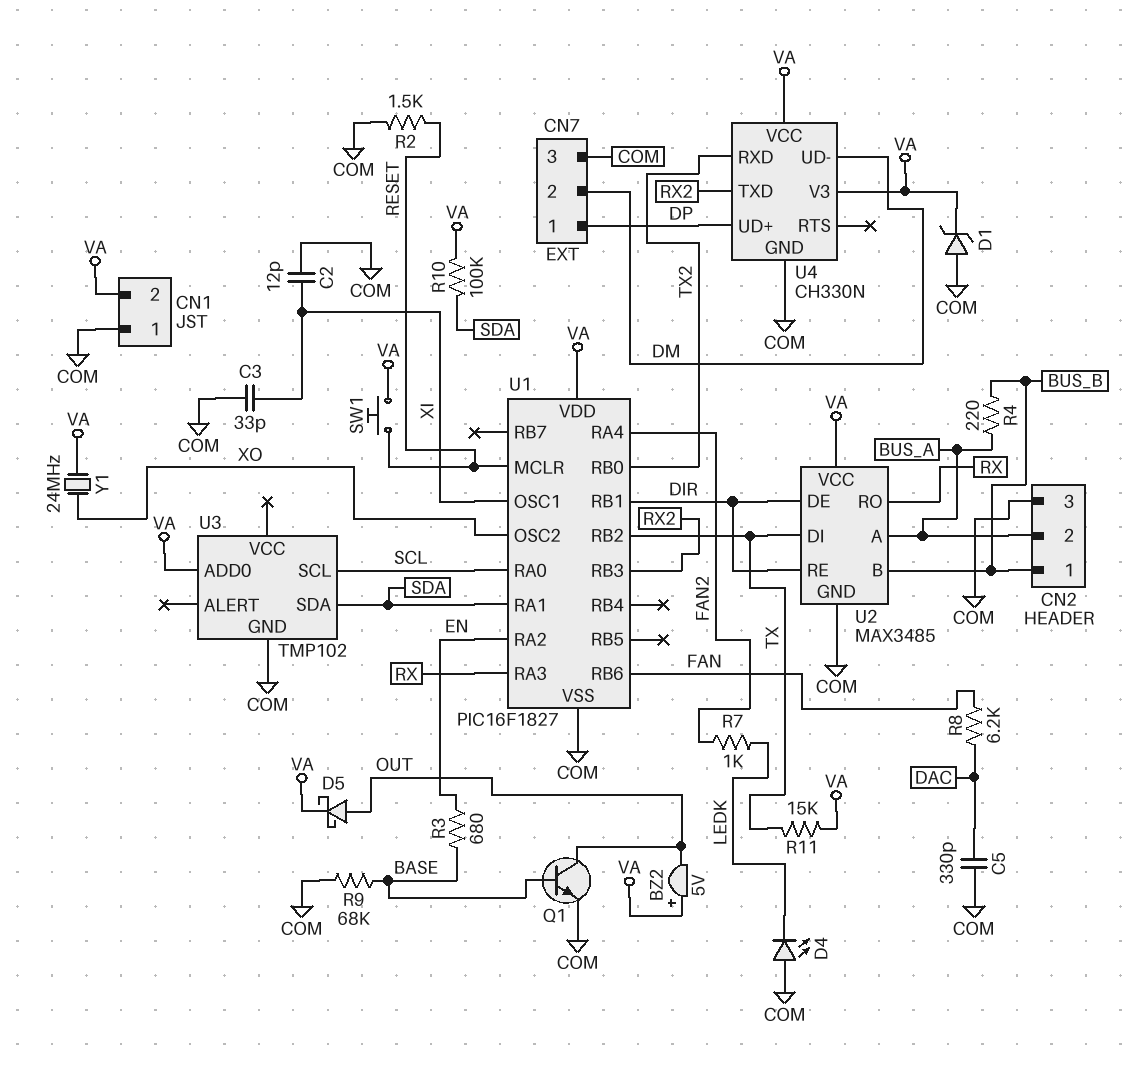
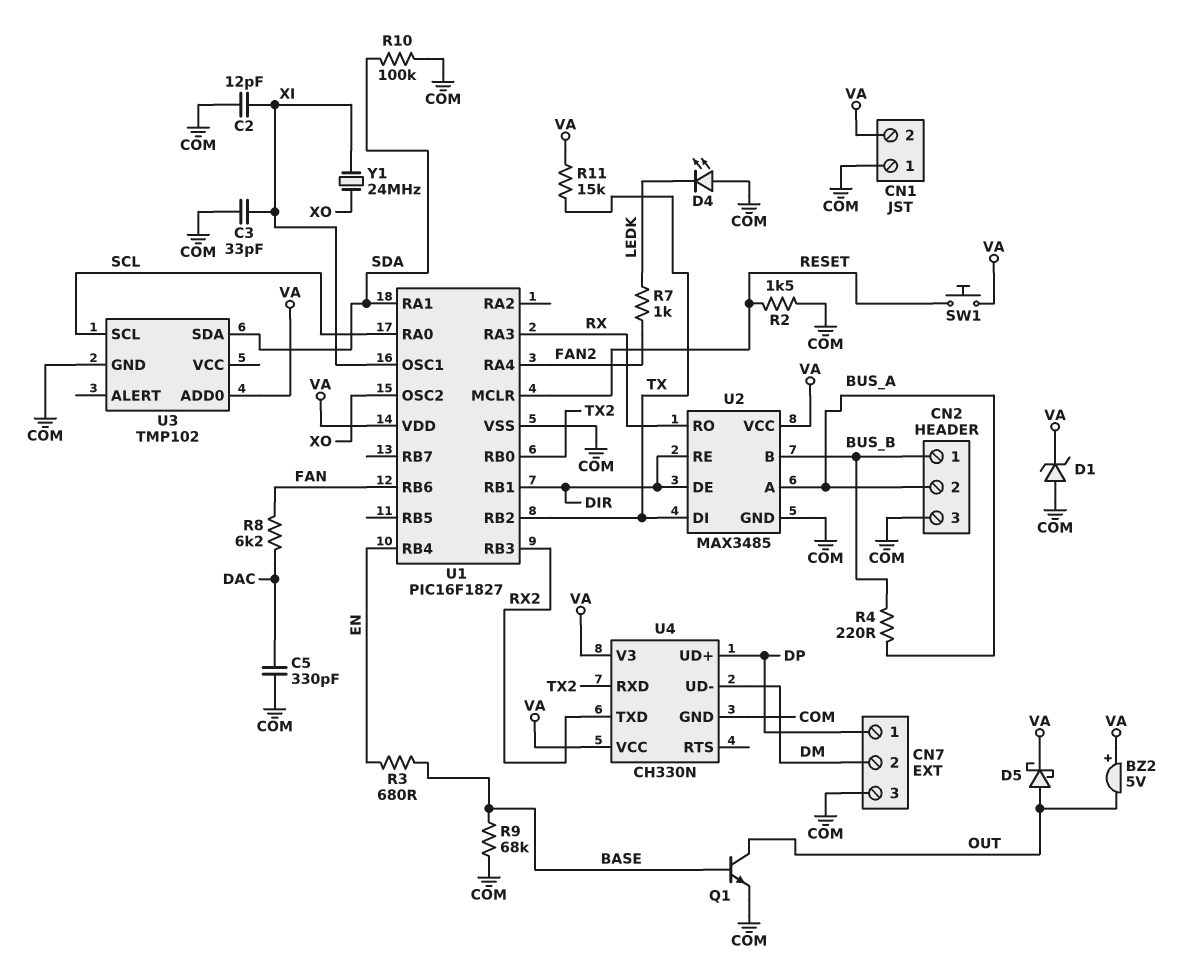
R10: 100k (SDA, VA) -> 100k (COM, SDA)
U1 pin RA2: EN -> none
U1 pin RB4: none -> EN
Y1: 24MHz (VA, XO) -> 24MHz (XI, XO)

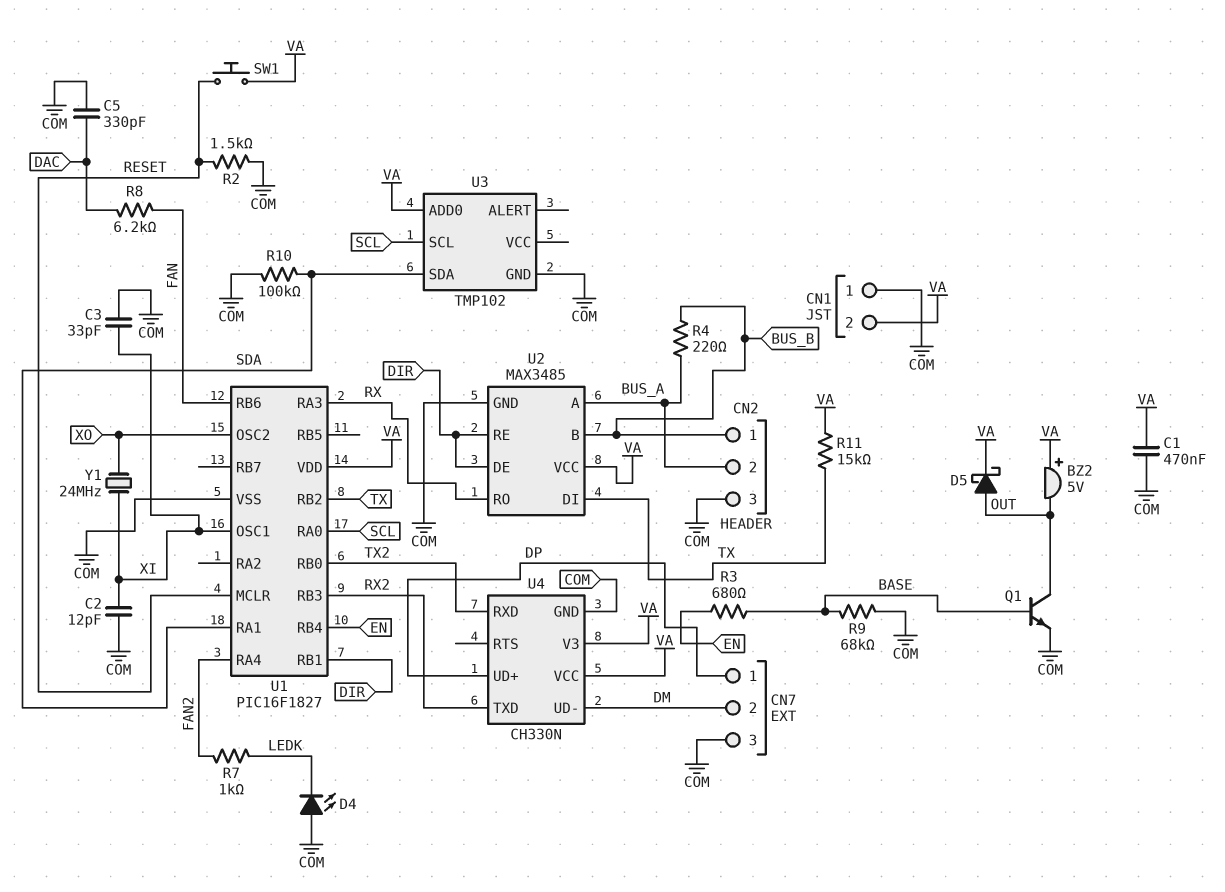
C1: none -> 470nF (COM, VA)
D1: zener (A COM, K VA) -> none

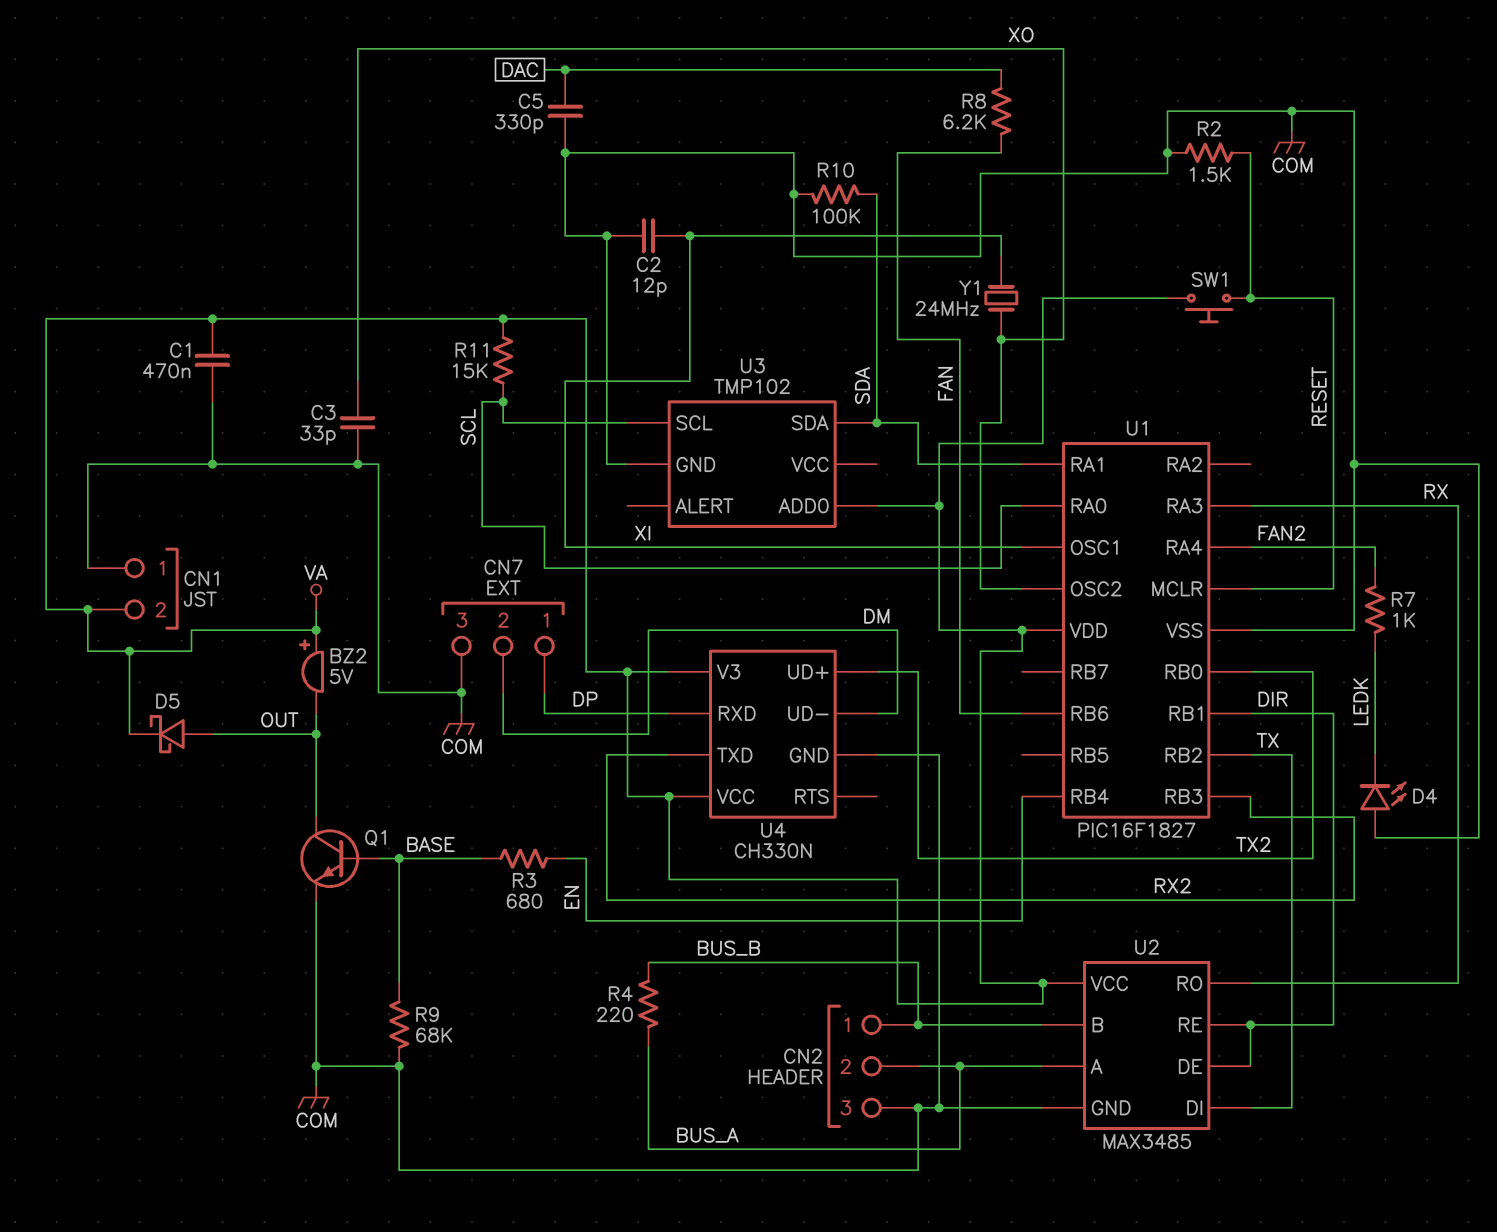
C3: 33pF (COM, XI) -> 33pF (COM, XO)
R11: 15k (TX, VA) -> 15k (SCL, VA)
U4 pin RXD: TX2 -> DP
U4 pin UD+: DP -> TX2

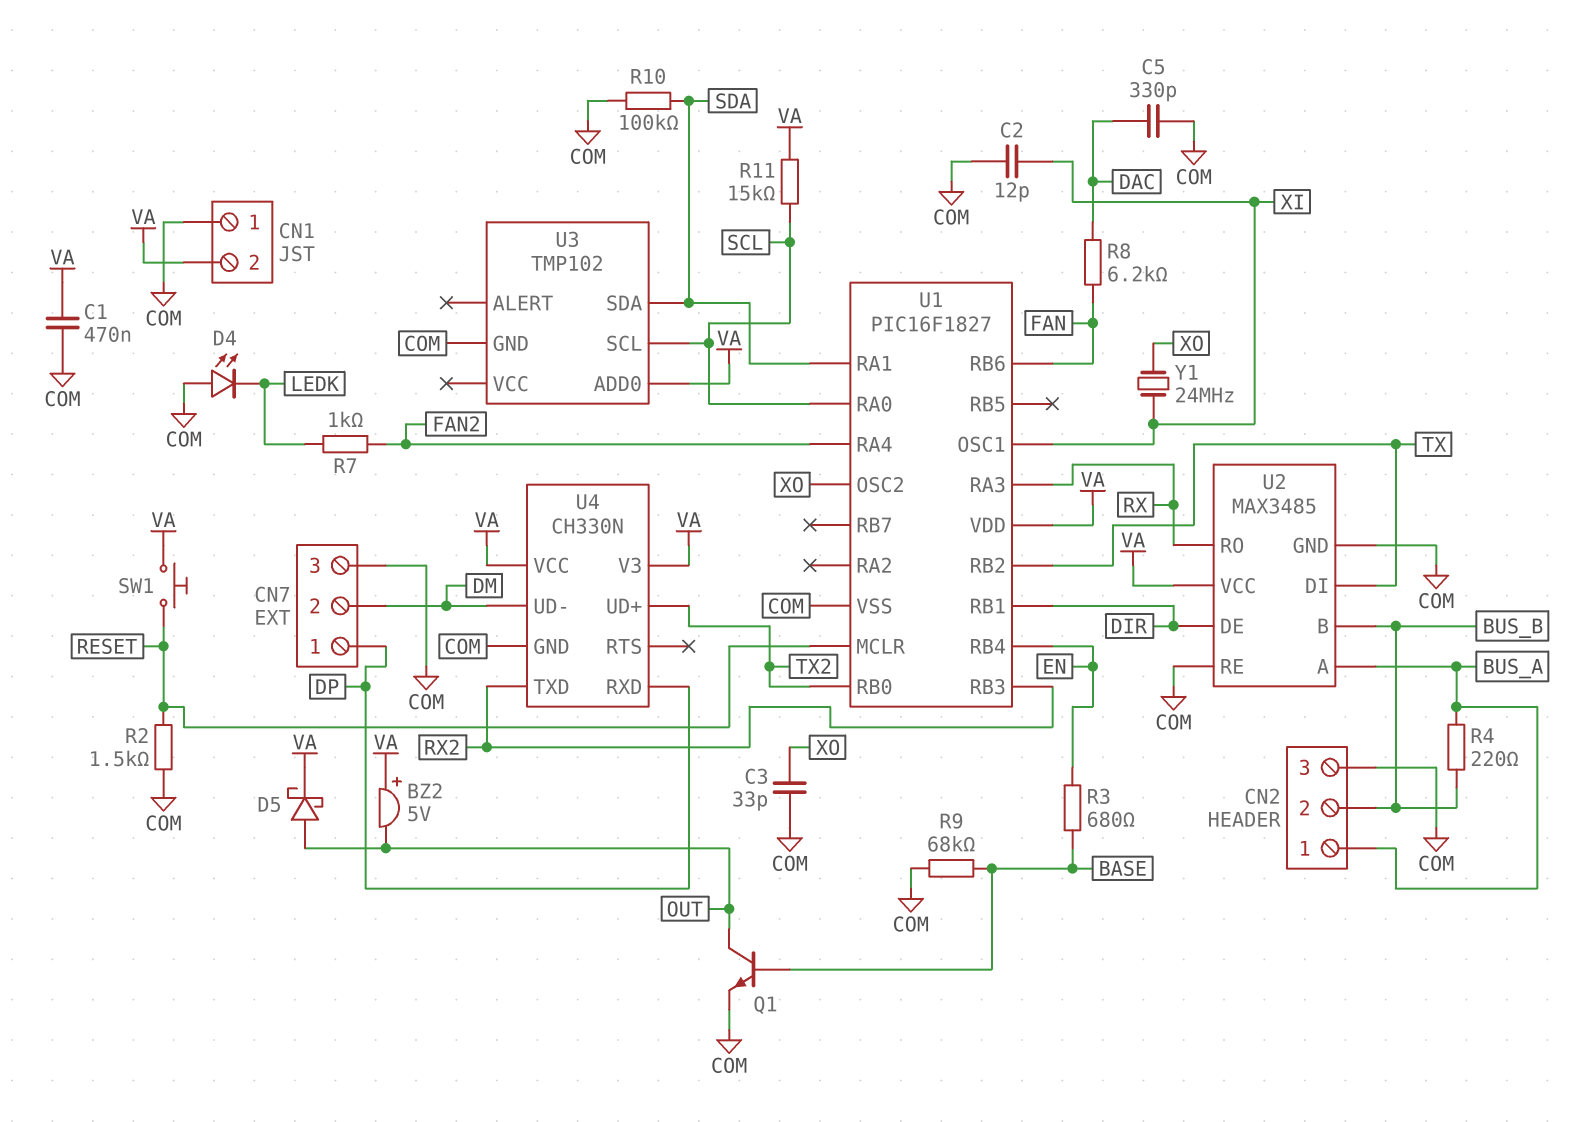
CN2 pin 1: BUS_B -> BUS_A
CN2 pin 2: BUS_A -> BUS_B
U2 pin RE: DIR -> COM

